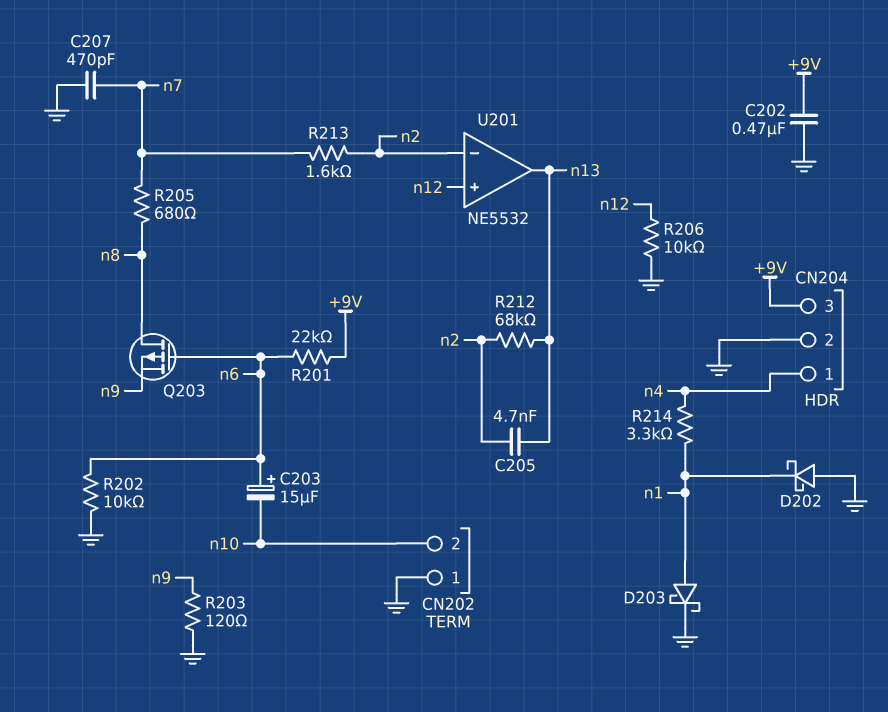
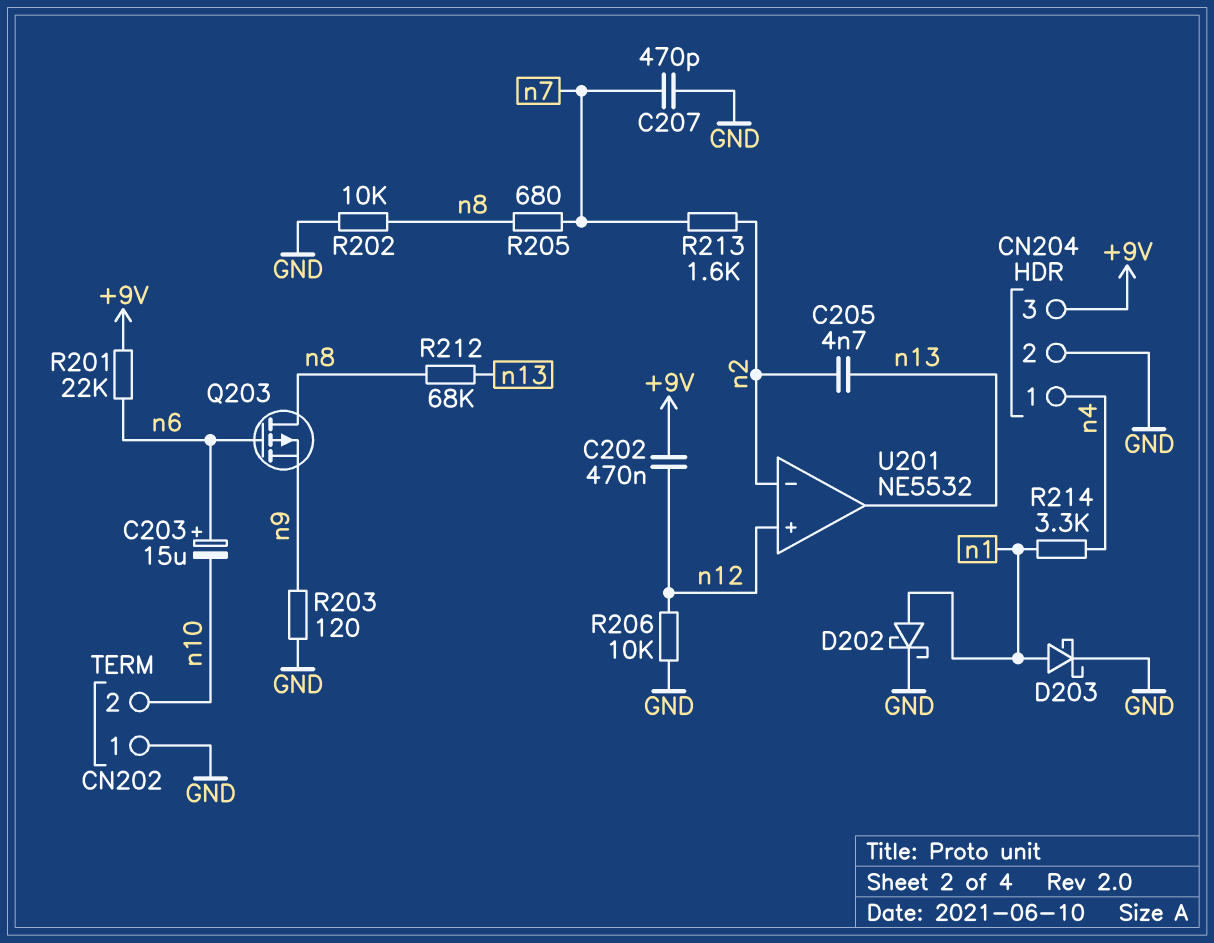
C202: 470nF (+9V, GND) -> 470nF (+9V, n12)
D202: schottky (A GND, K n1) -> schottky (A n1, K GND)
R202: 10k (GND, n6) -> 10k (GND, n8)
R212: 68k (n2, n13) -> 68k (n8, n13)

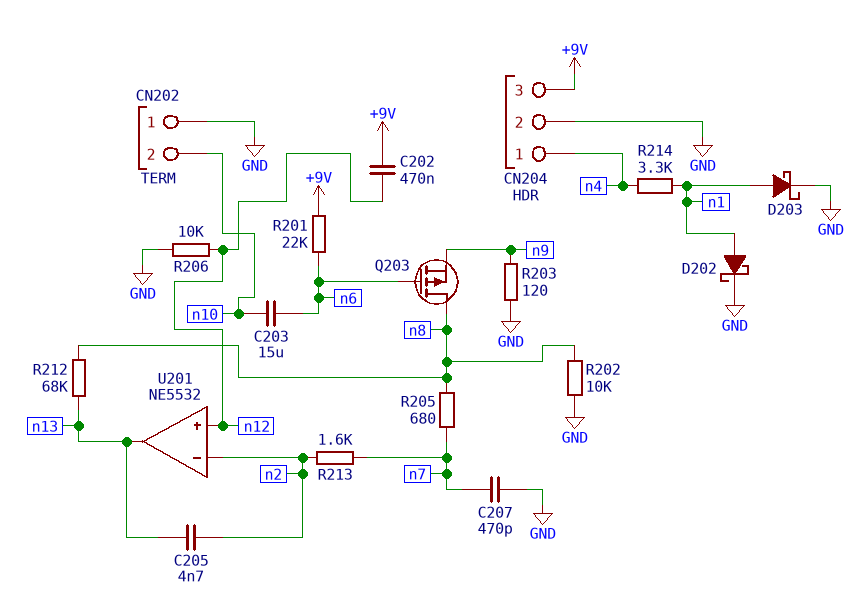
C203: 15uF (plus n6, minus n10) -> 15uF (n6, n10)

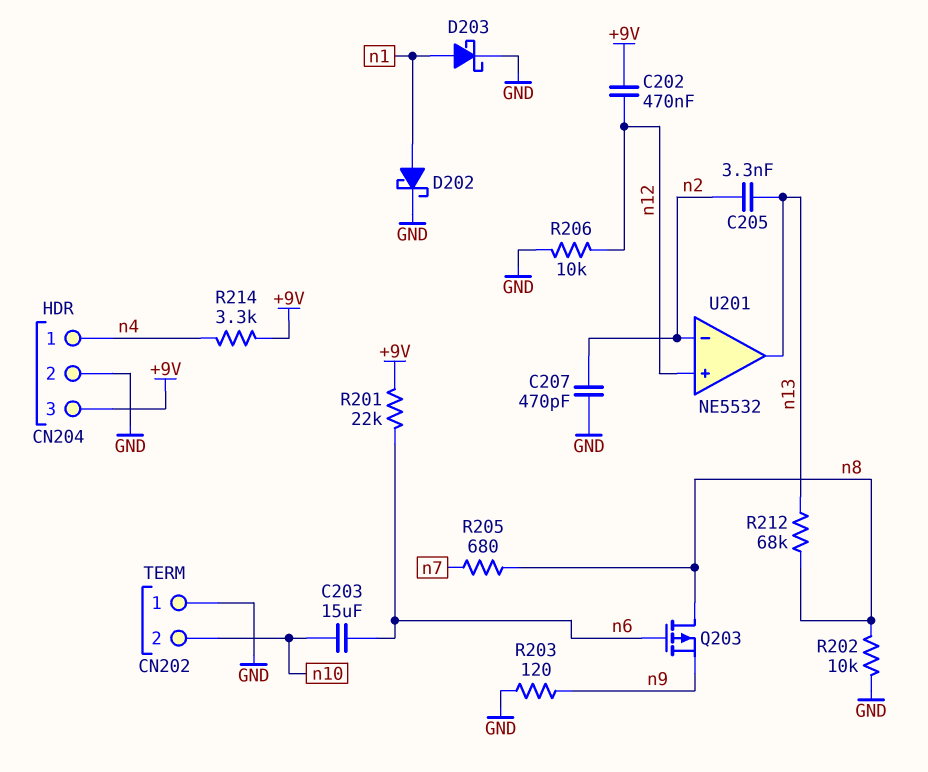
C205: 4.7nF (n2, n13) -> 3.3nF (n2, n13)
C207: 470pF (GND, n7) -> 470pF (GND, n2)
R213: 1.6k (n2, n7) -> none
R214: 3.3k (n1, n4) -> 3.3k (+9V, n4)

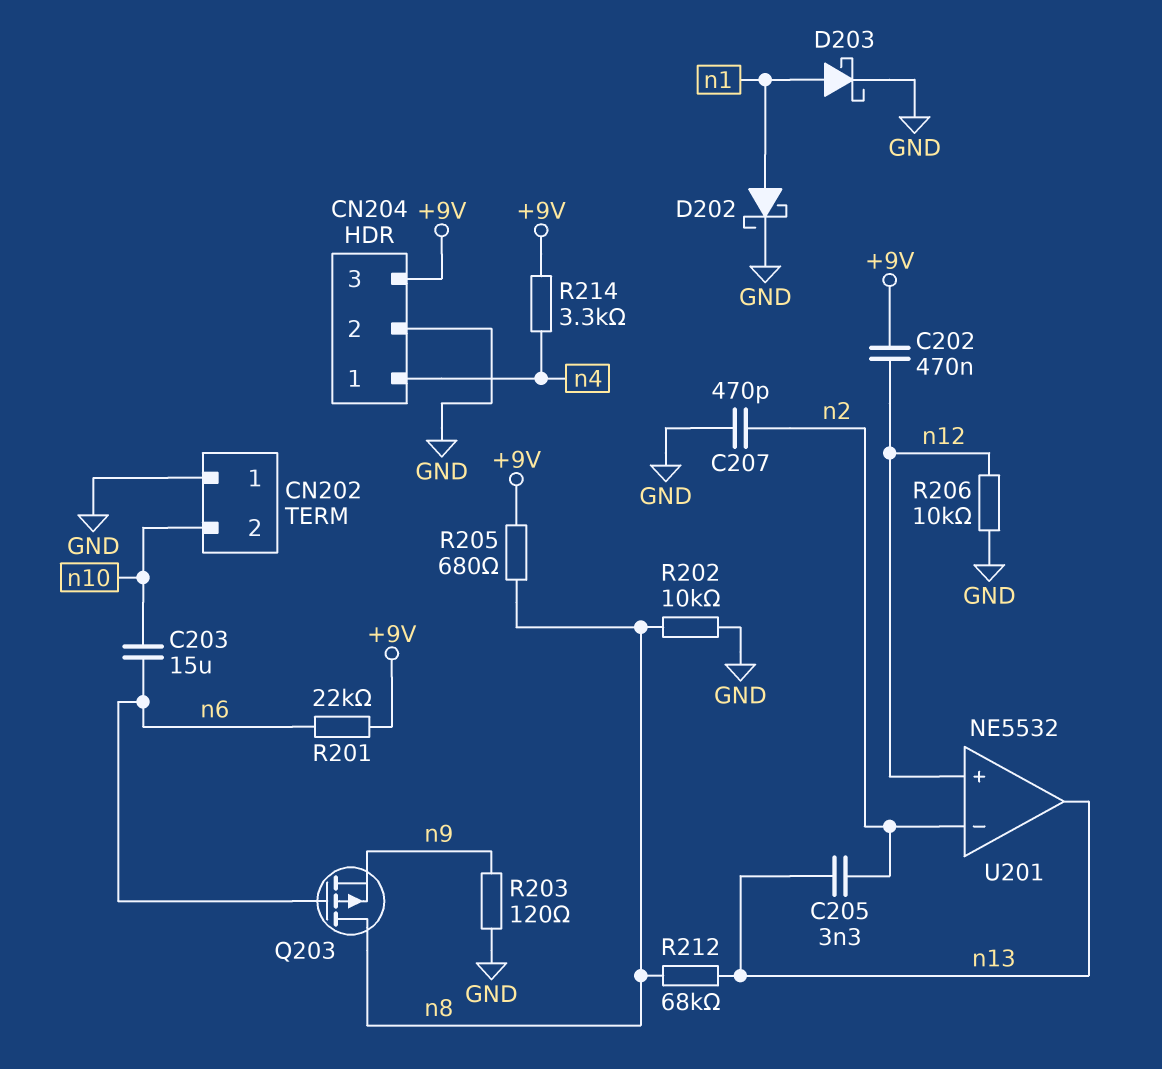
R205: 680 (n7, n8) -> 680 (+9V, n8)

